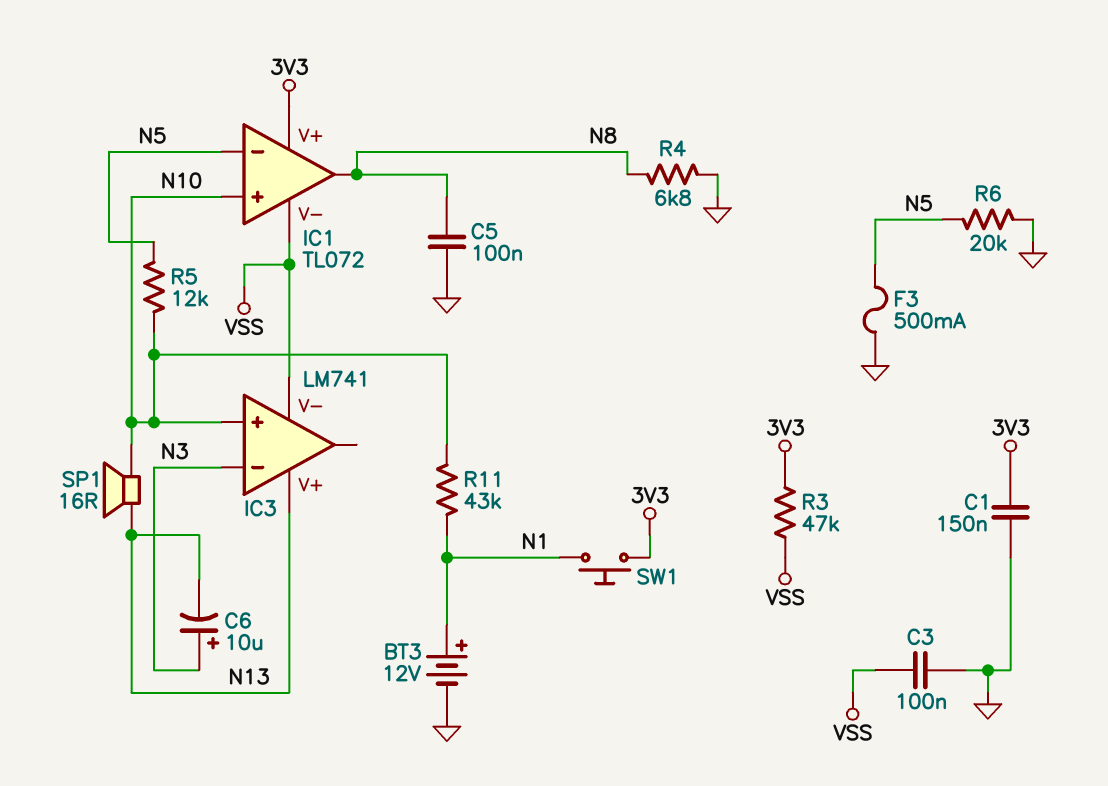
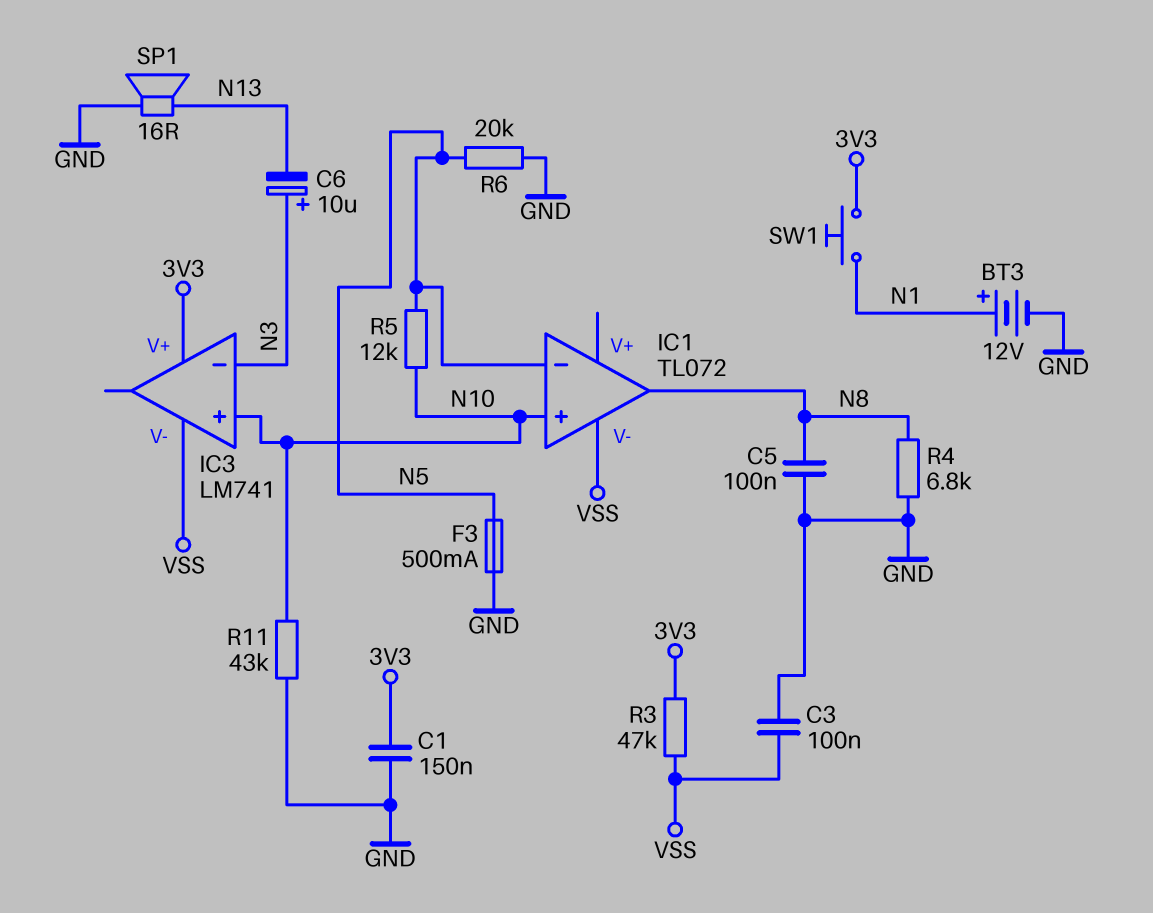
IC1 pin V+: 3V3 -> none
IC3 pin V+: N13 -> 3V3
R11: 43k (N1, N10) -> 43k (GND, N10)
SP1: speaker 16R (N10, N13) -> speaker 16R (GND, N13)

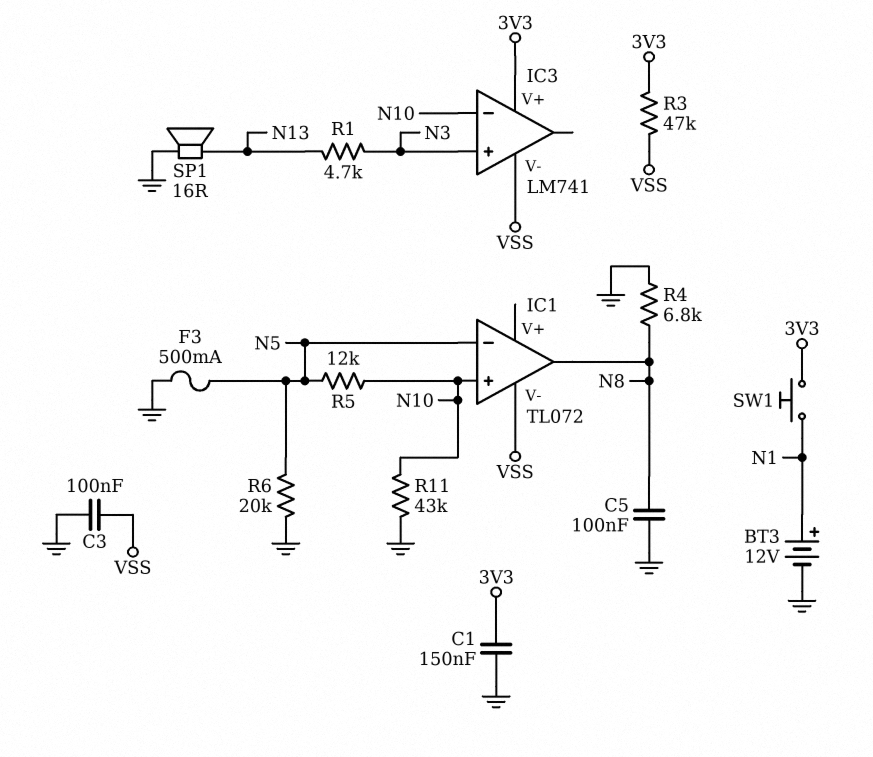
C6: 10uF (plus N3, minus N13) -> none
IC3 pin in+: N10 -> N3
IC3 pin in-: N3 -> N10
R1: none -> 4.7k (N3, N13)

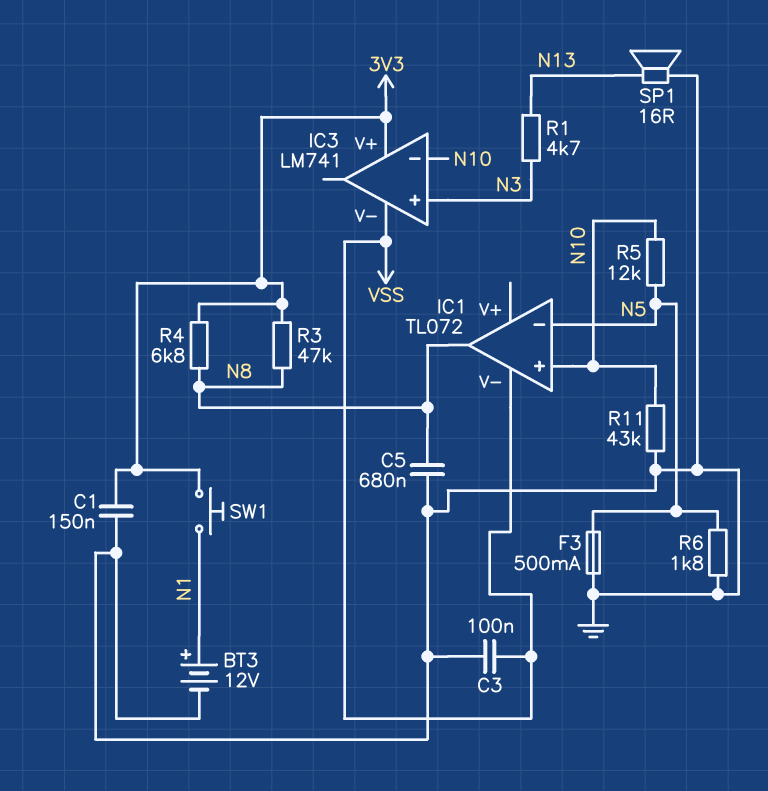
C5: 100nF (GND, N8) -> 680nF (GND, N8)
R3: 47k (3V3, VSS) -> 47k (3V3, N8)
R4: 6.8k (GND, N8) -> 6.8k (3V3, N8)
R6: 20k (GND, N5) -> 1.8k (GND, N5)

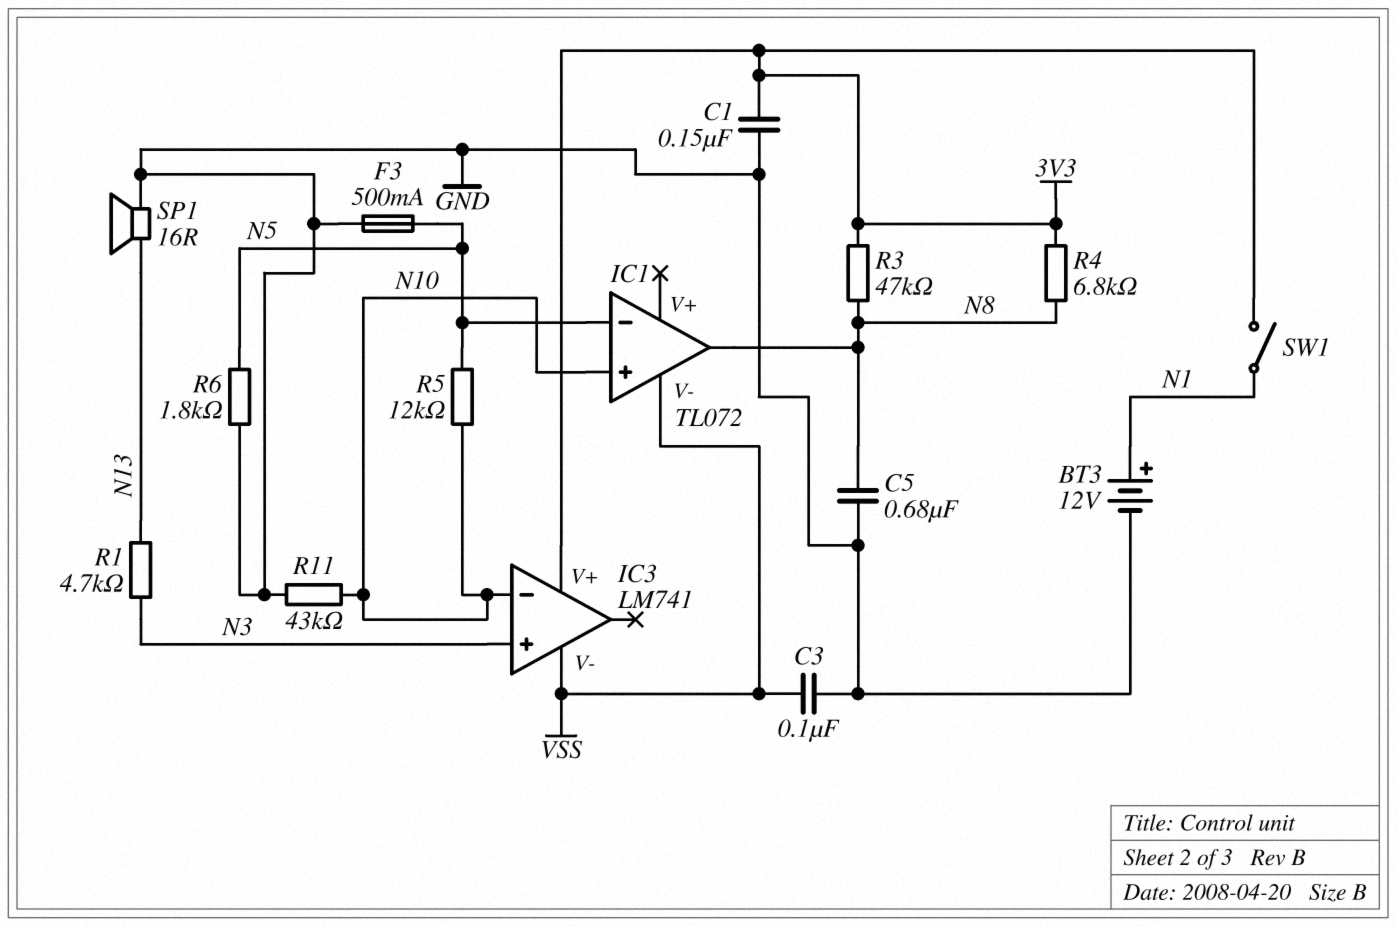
SW1: button (3V3, N1) -> switch (3V3, N1)

